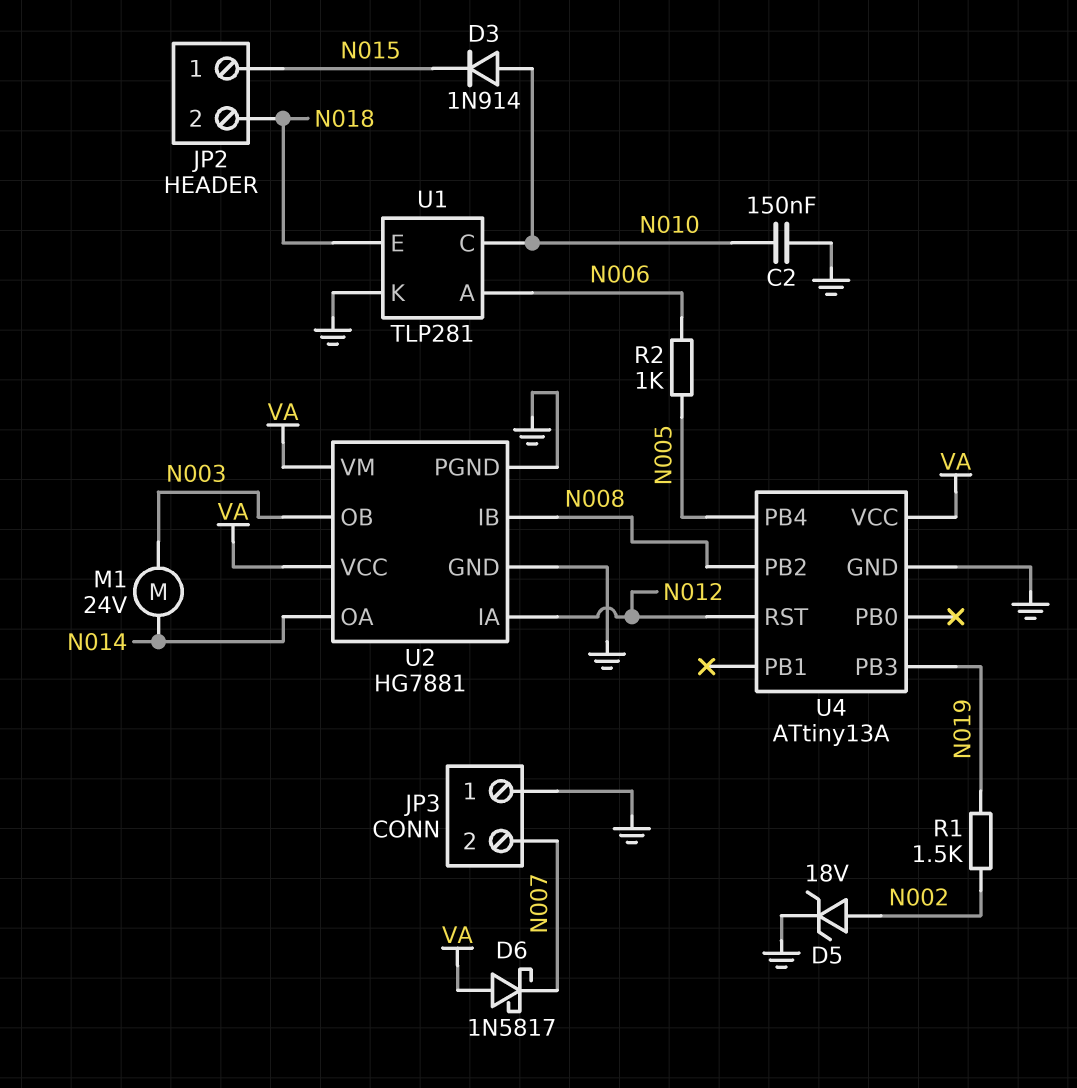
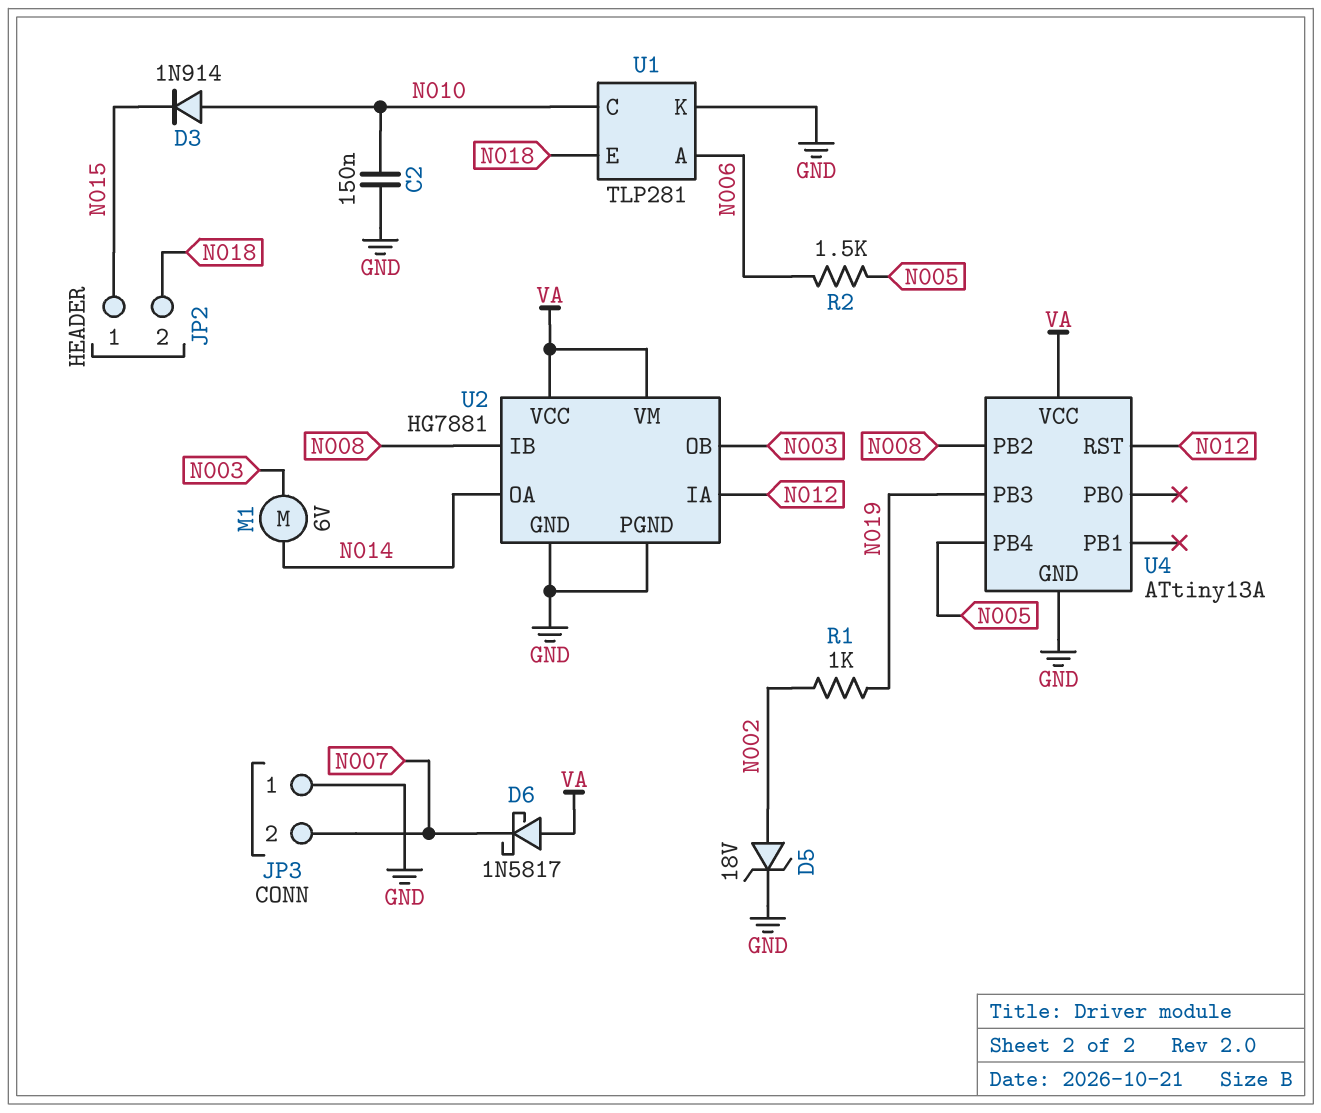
M1: motor 24V (N003, N014) -> motor 6V (N003, N014)
R1: 1.5k (N002, N019) -> 1k (N002, N019)
R2: 1k (N005, N006) -> 1.5k (N005, N006)

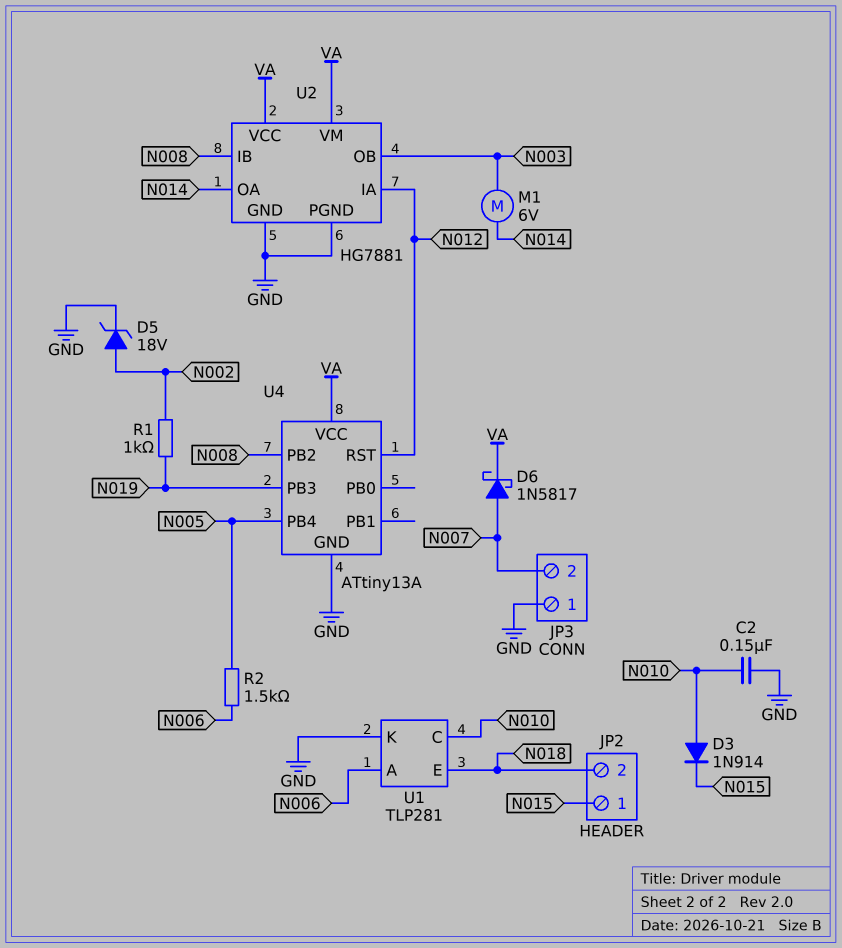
D6: schottky 1N5817 (A VA, K N007) -> schottky 1N5817 (A N007, K VA)

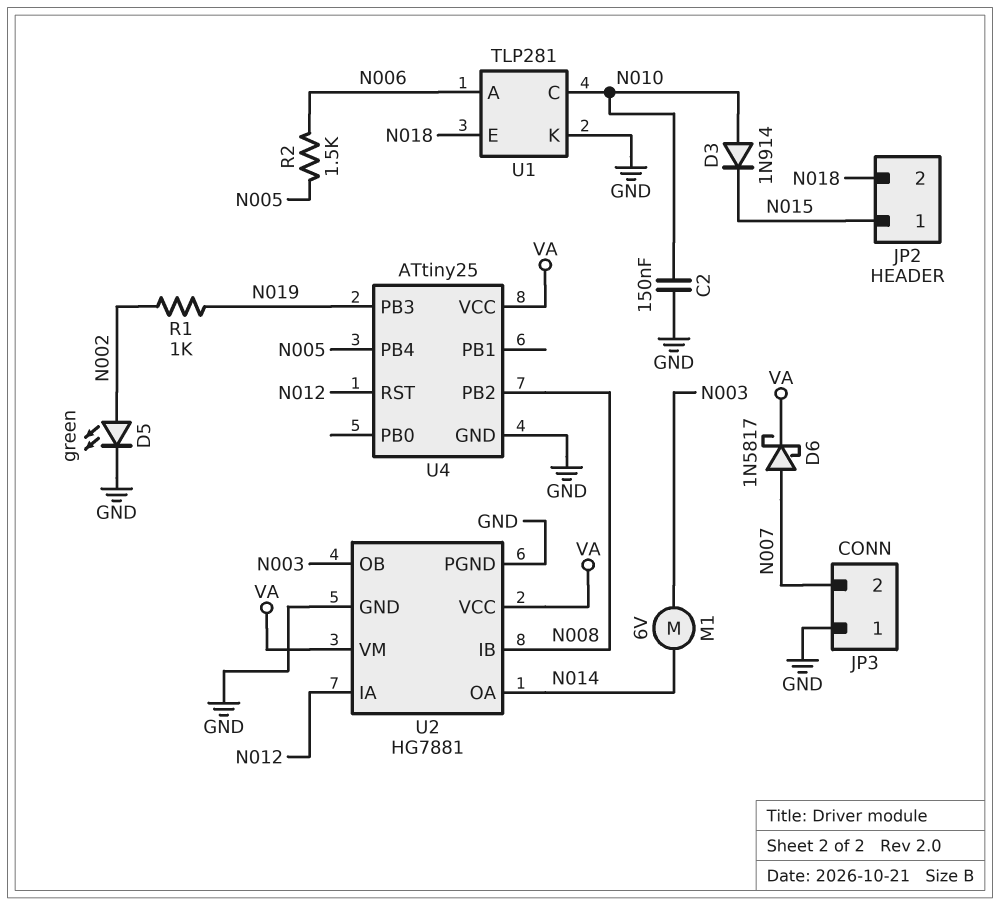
D5: zener 18V (A N002, K GND) -> LED green (A N002, K GND)
U4: ATtiny13A -> ATtiny25

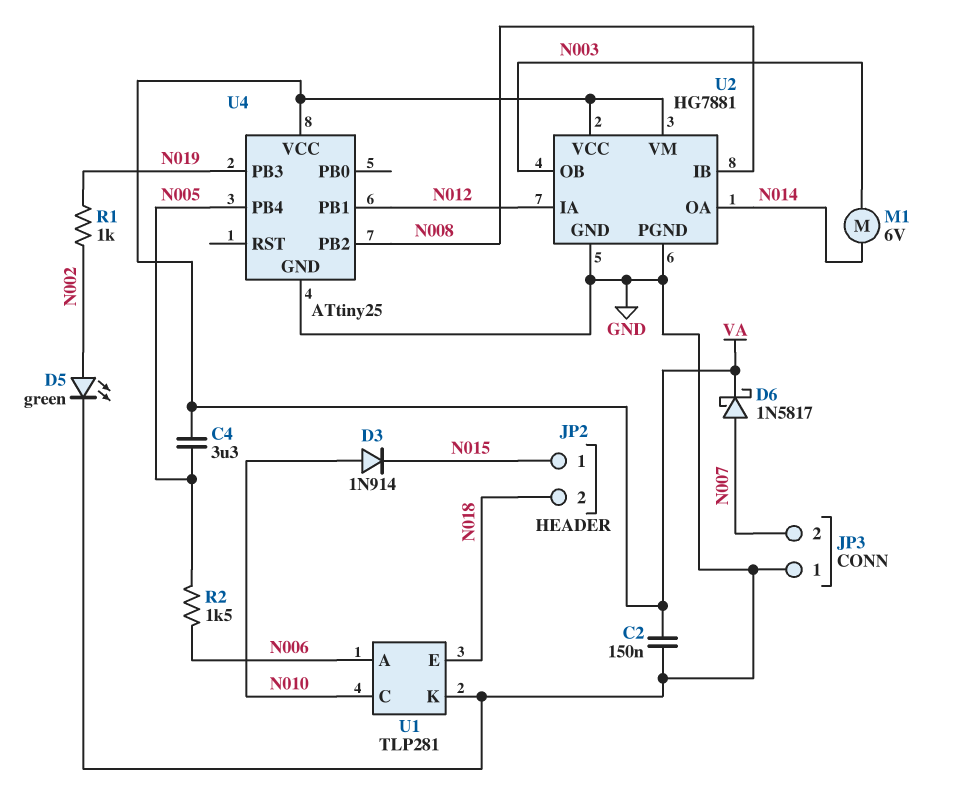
C2: 150nF (GND, N010) -> 150nF (GND, VA)
C4: none -> 3.3uF (N005, VA)
U4 pin PB1: none -> N012
U4 pin RST: N012 -> none

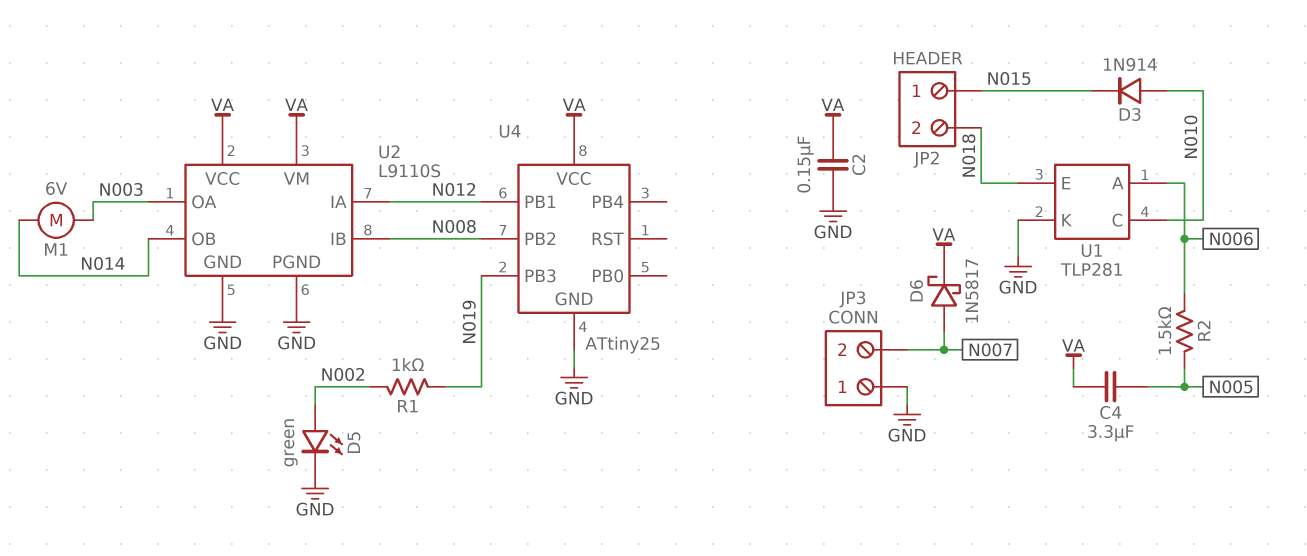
U2: HG7881 -> L9110S
U2 pin OA: N014 -> N003
U2 pin OB: N003 -> N014
U4 pin PB4: N005 -> none

